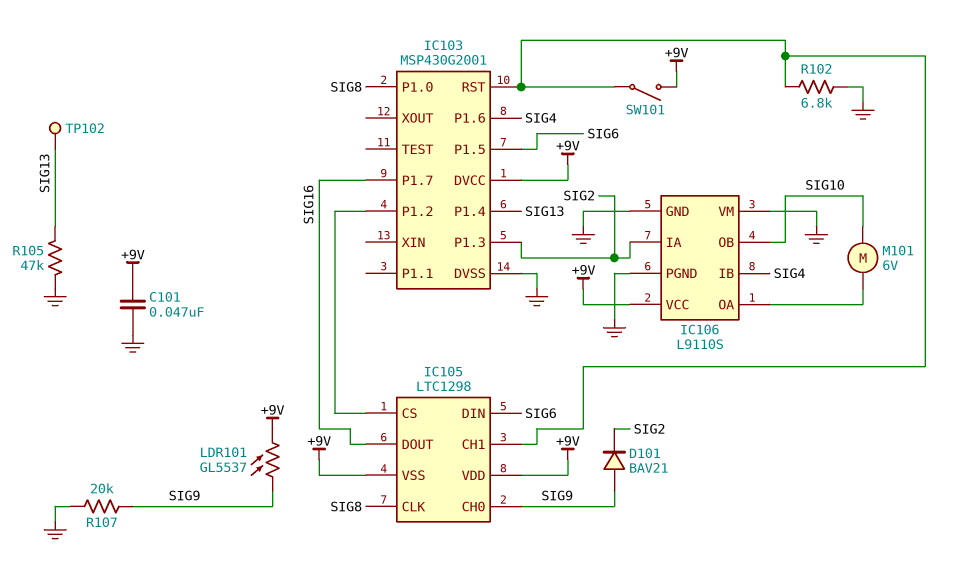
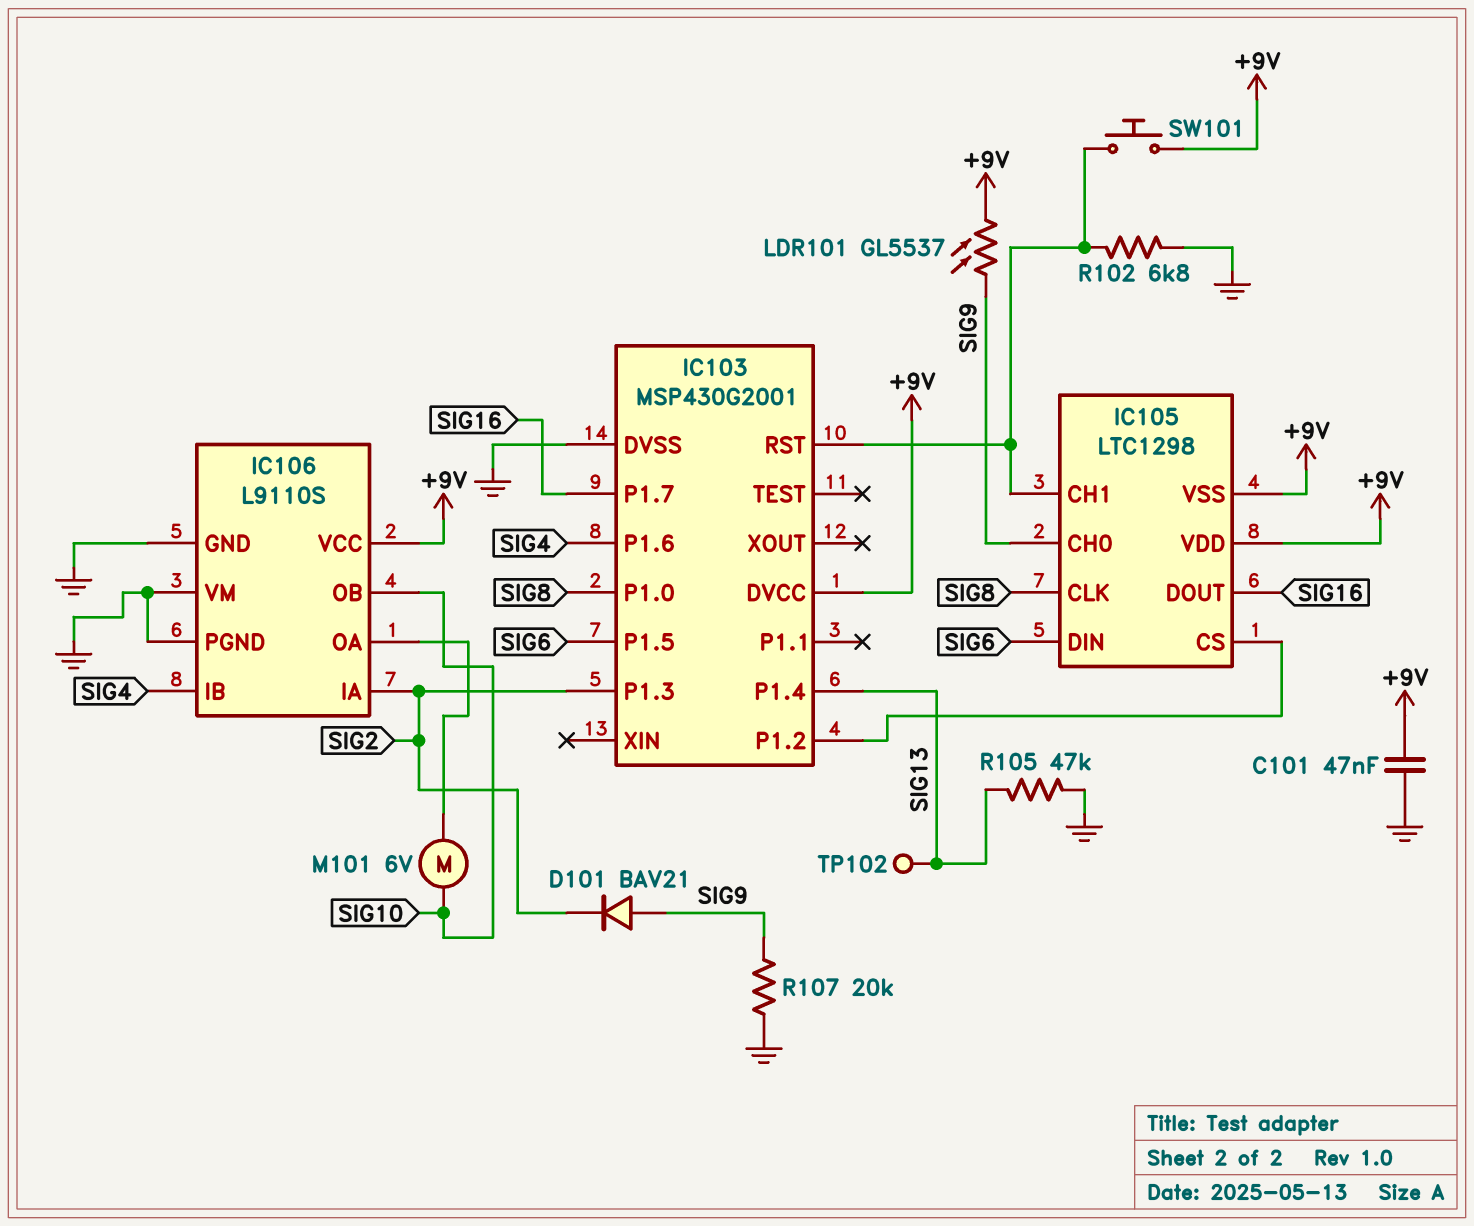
SW101: switch (+9V, IC103/RST) -> button (+9V, IC103/RST)

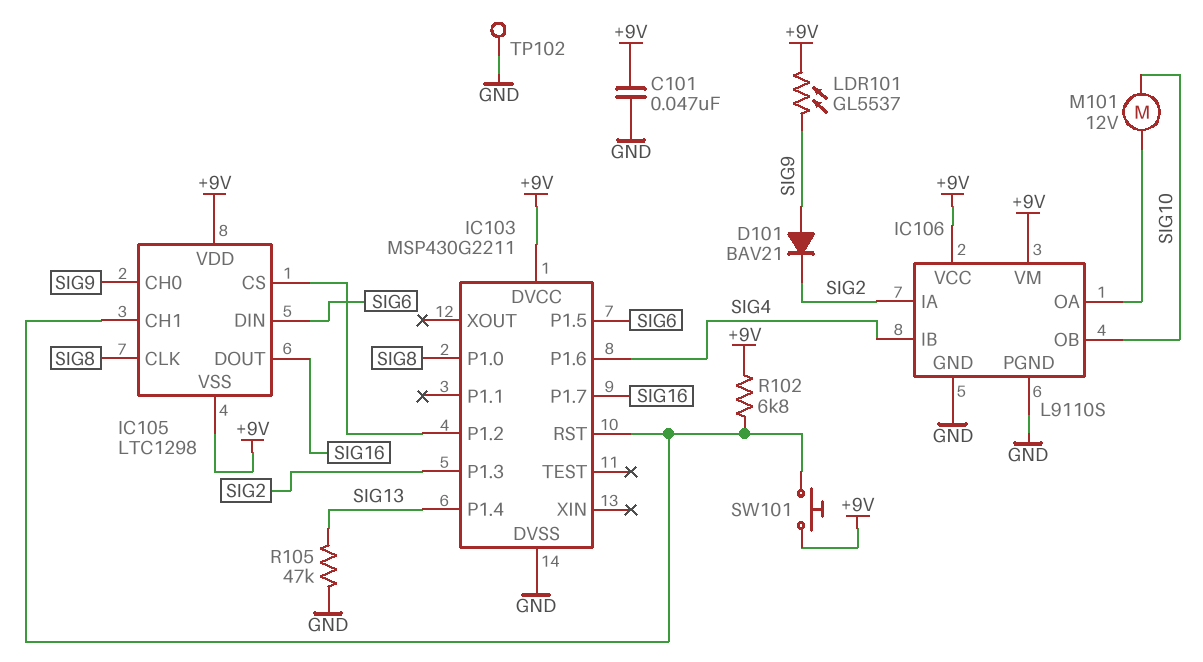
IC103: MSP430G2001 -> MSP430G2211
IC106 pin VM: GND -> +9V
M101: motor 6V (IC106/OA, SIG10) -> motor 12V (IC106/OA, SIG10)
R102: 6.8k (GND, IC103/RST) -> 6.8k (+9V, IC103/RST)
R107: 20k (GND, SIG9) -> none
TP102: test point (SIG13) -> test point (GND)

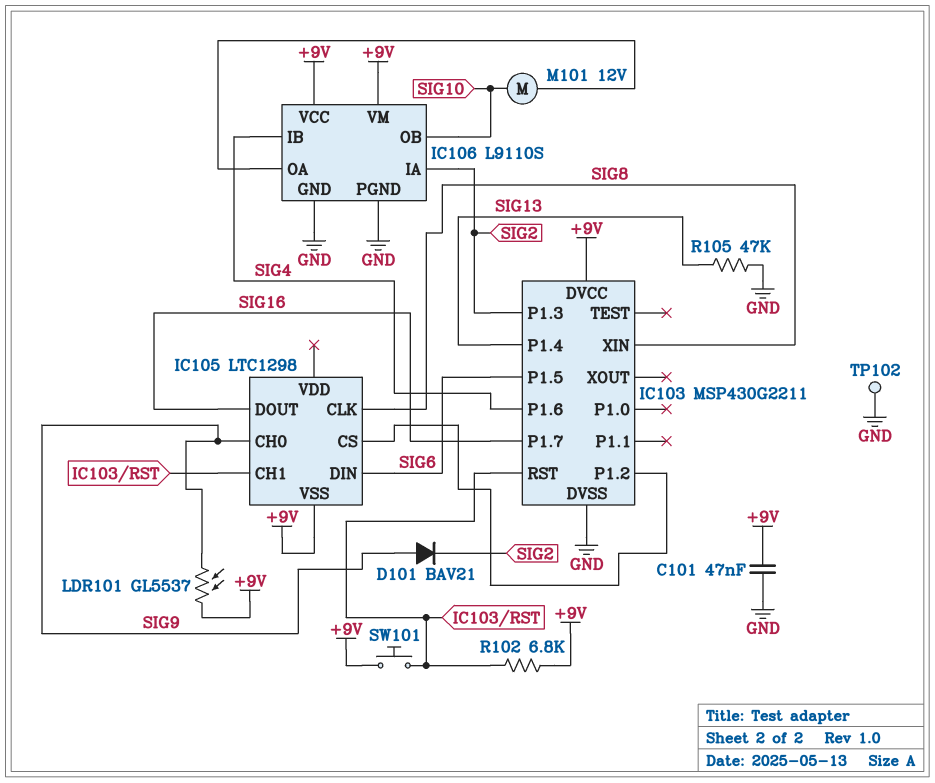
IC103 pin P1.0: SIG8 -> none
IC103 pin XIN: none -> SIG8
IC105 pin VDD: +9V -> none

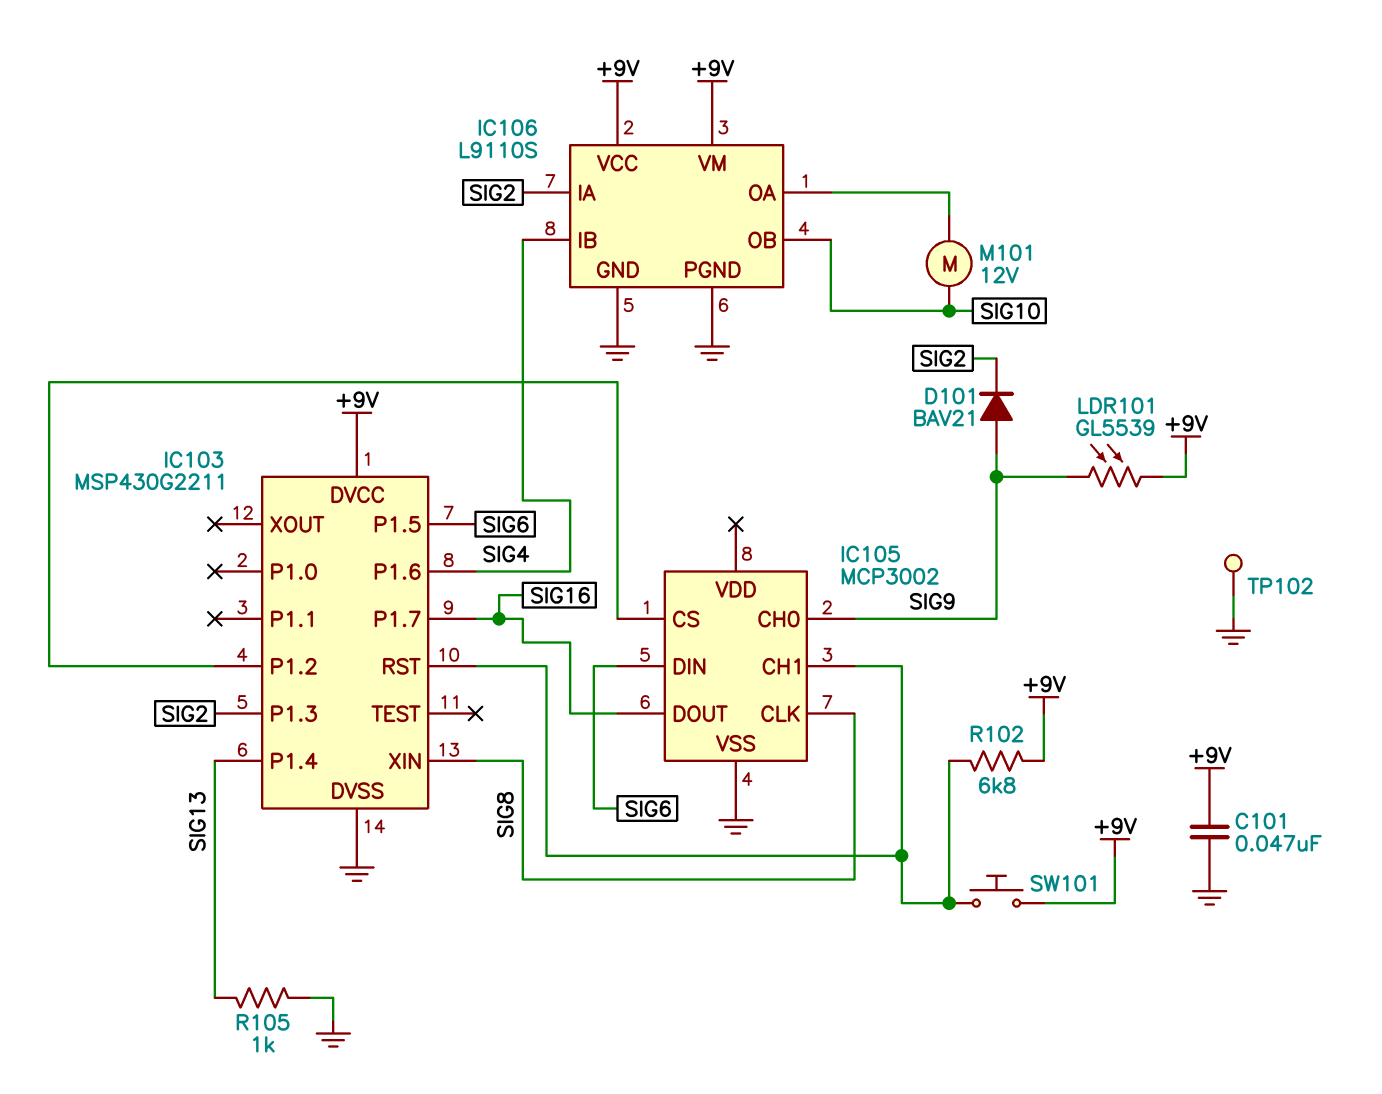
IC105: LTC1298 -> MCP3002
IC105 pin VSS: +9V -> GND
LDR101: GL5537 (+9V, SIG9) -> GL5539 (+9V, SIG9)
R105: 47k (GND, SIG13) -> 1k (GND, SIG13)

